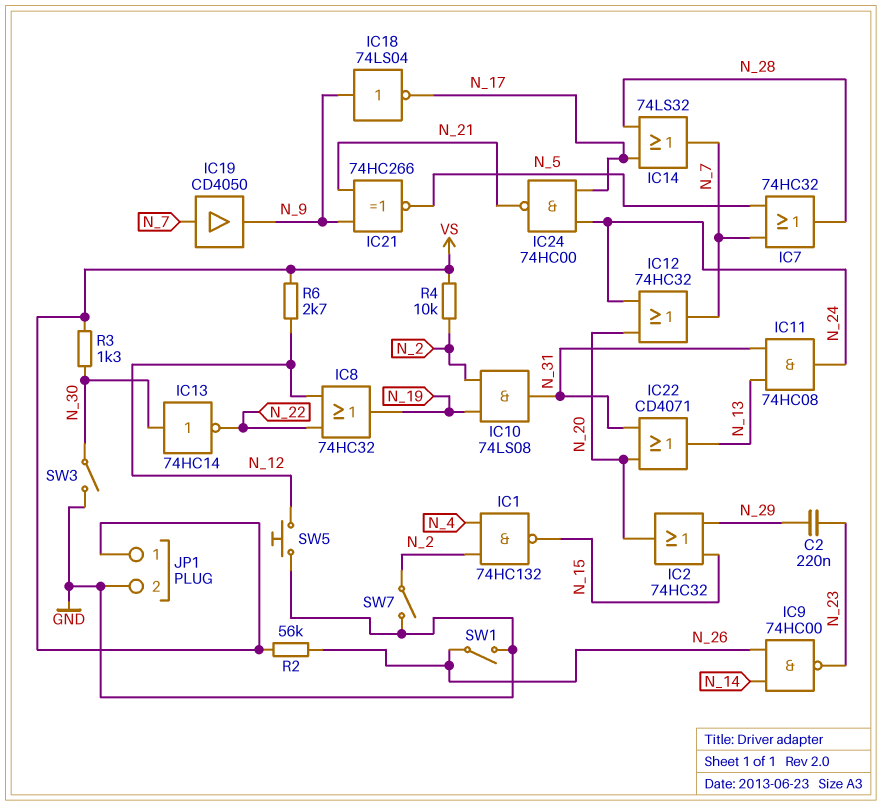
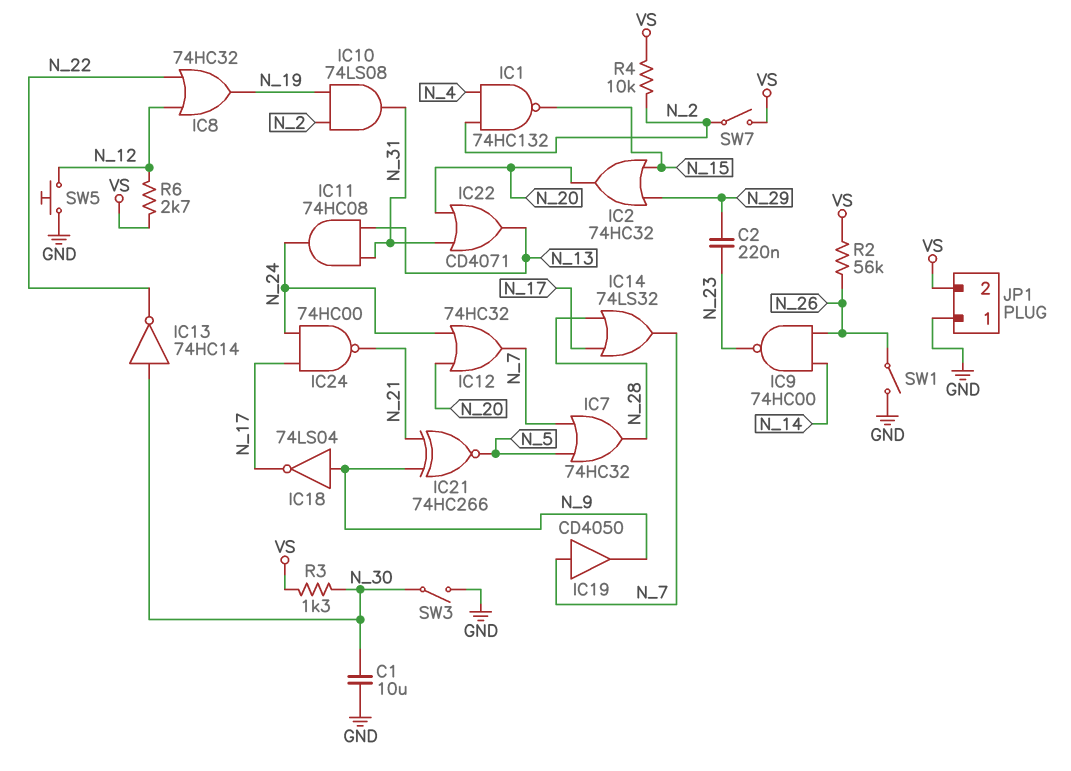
C1: none -> 10uF (GND, N_30)
JP1 pin 1: VS -> GND
JP1 pin 2: GND -> VS
SW7: switch (GND, N_2) -> switch (N_2, VS)

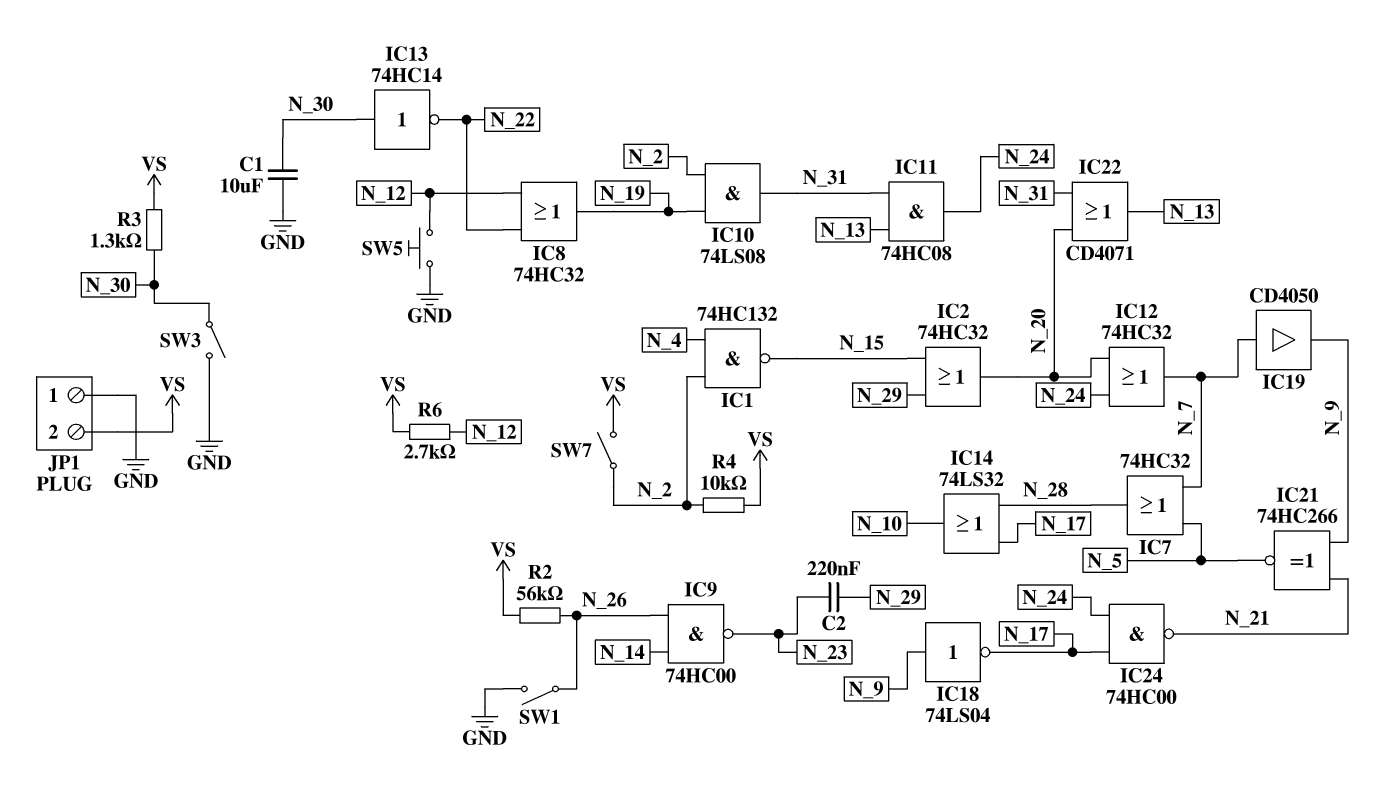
IC14: OR 74LS32 (in N_17, in N_28, out N_7) -> OR 74LS32 (in N_17, in N_28, out N_10)

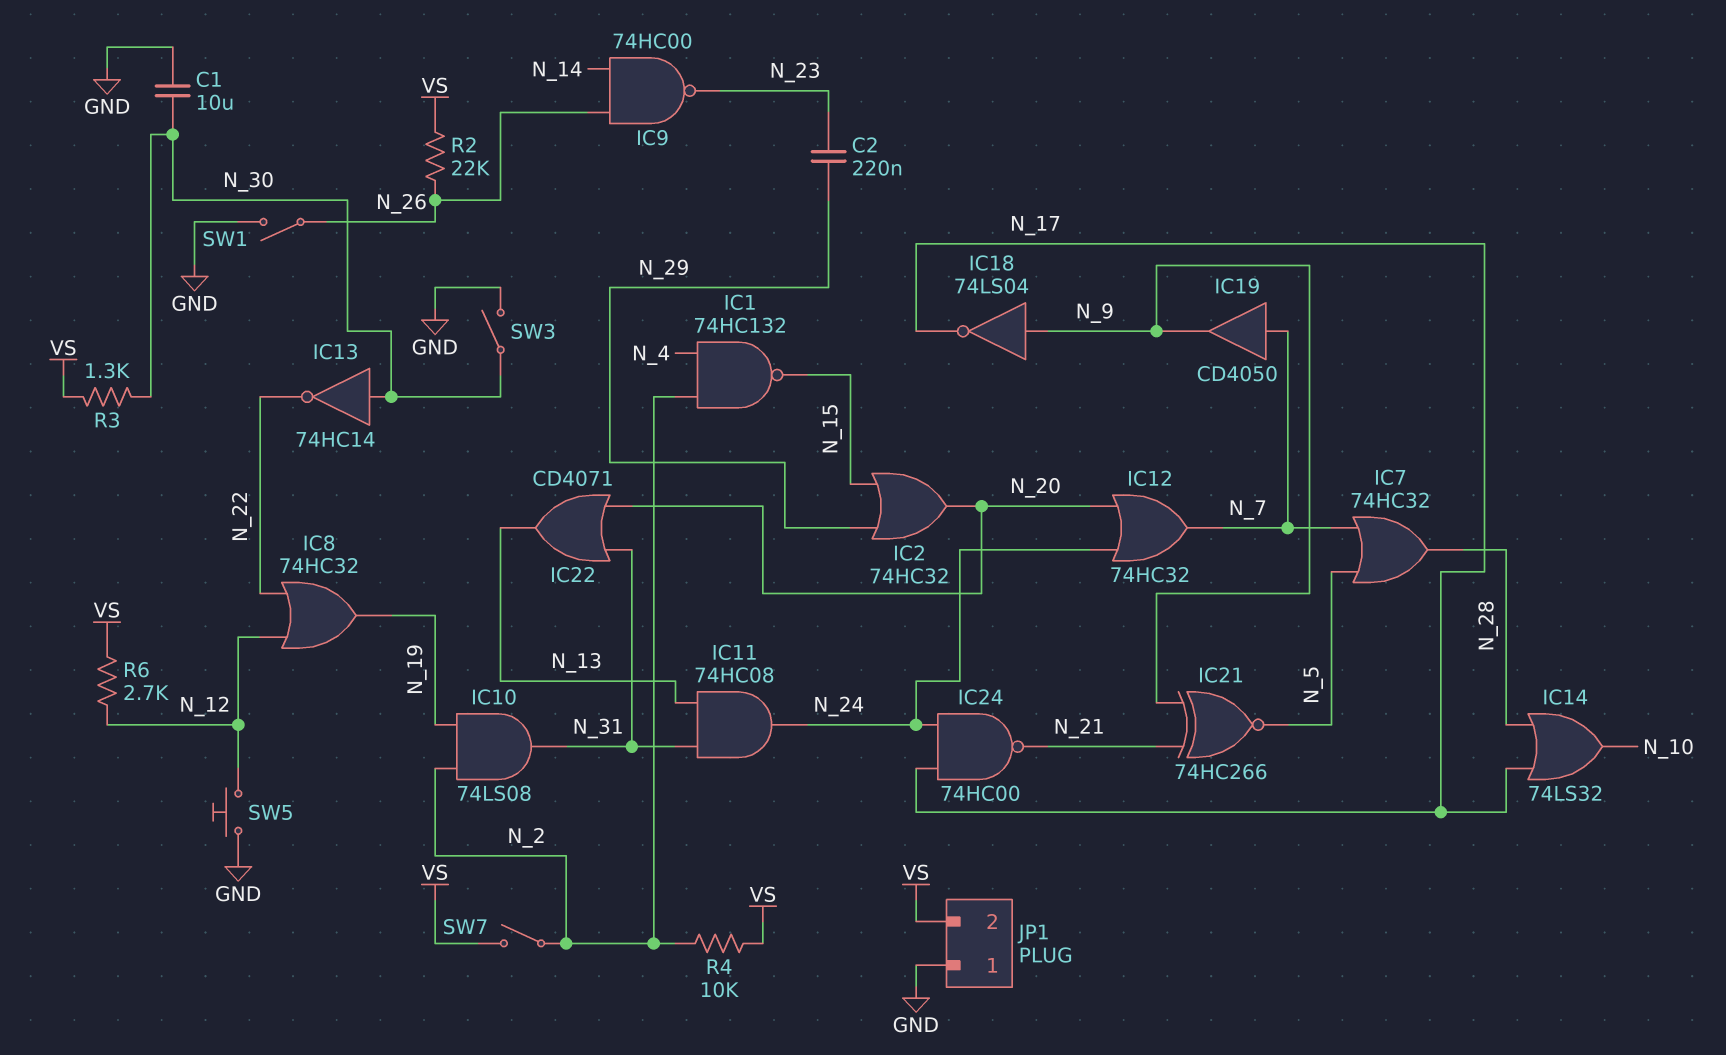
R2: 56k (N_26, VS) -> 22k (N_26, VS)

